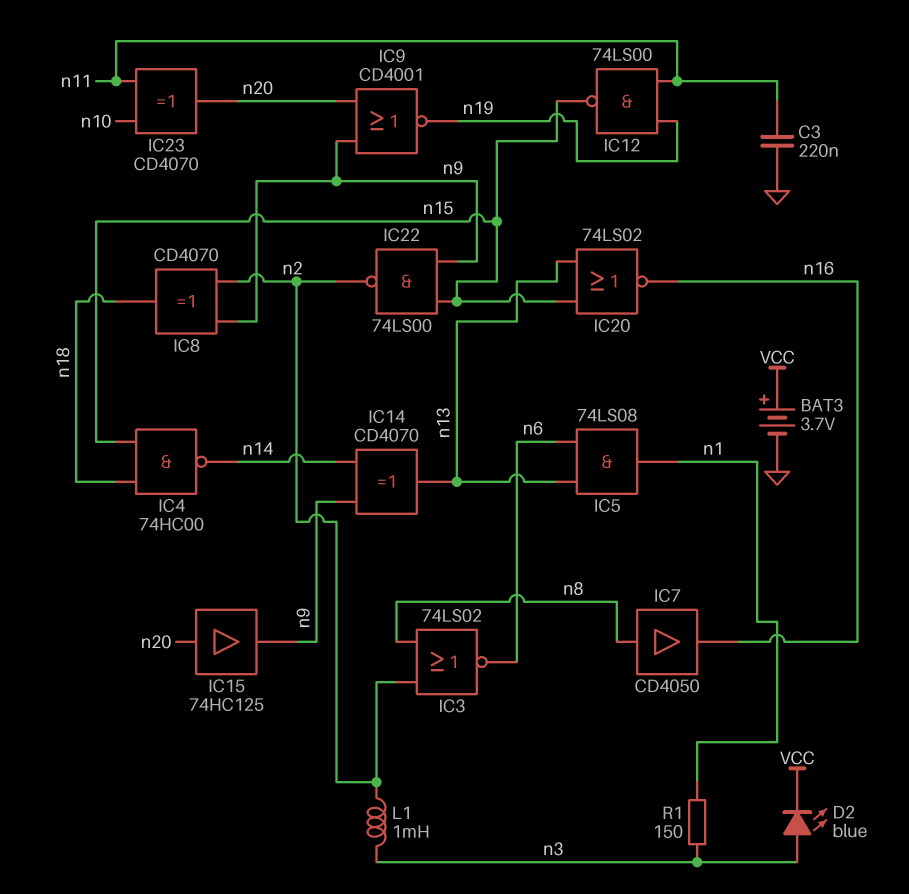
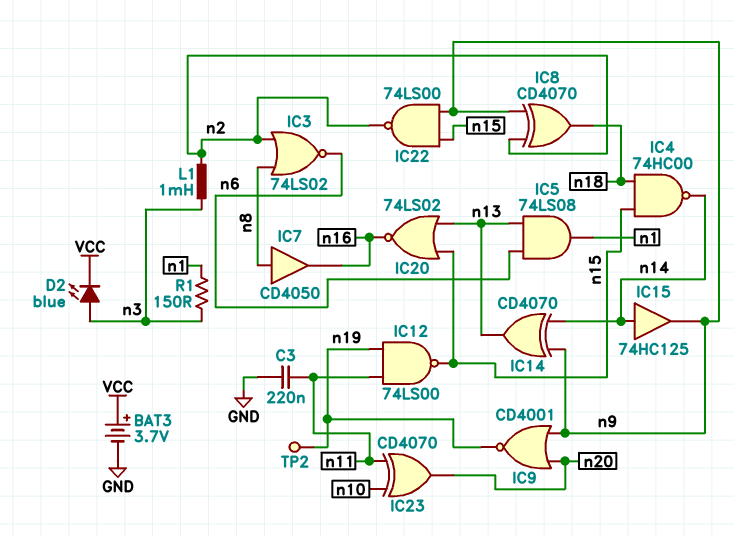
IC15: buffer 74HC125 (in n20, out n9) -> buffer 74HC125 (in n14, out n9)
TP2: none -> test point (n19)

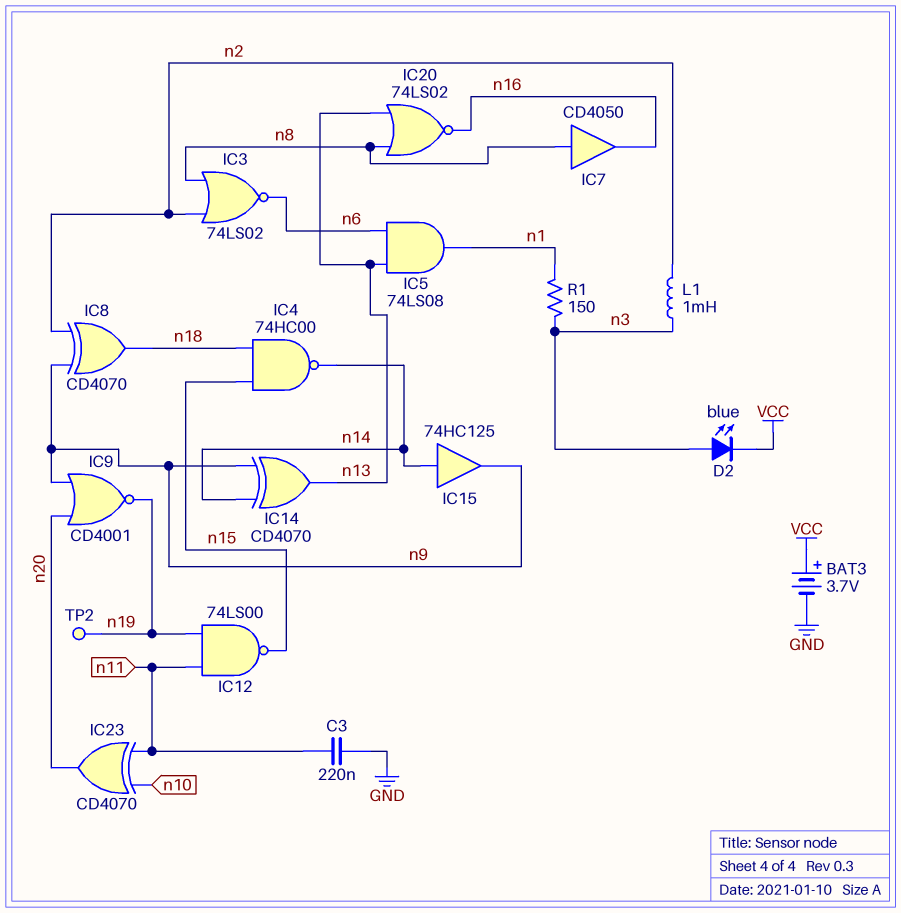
IC20: NOR 74LS02 (in n13, in n15, out n16) -> NOR 74LS02 (in n8, in n13, out n16)
IC22: NAND 74LS00 (in n9, in n15, out n2) -> none

